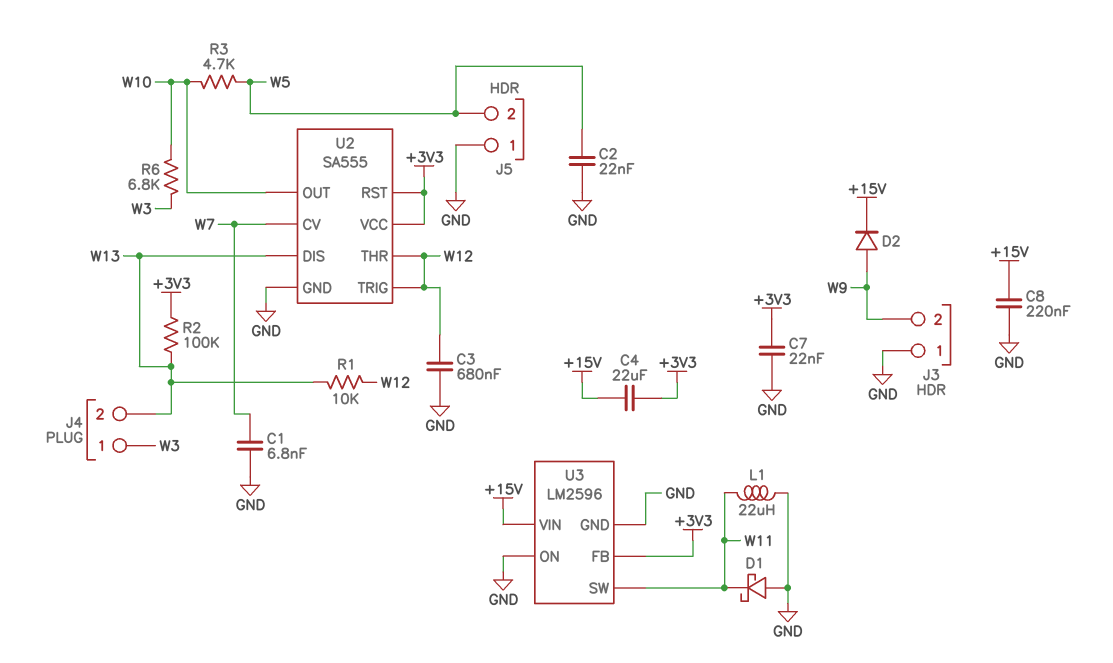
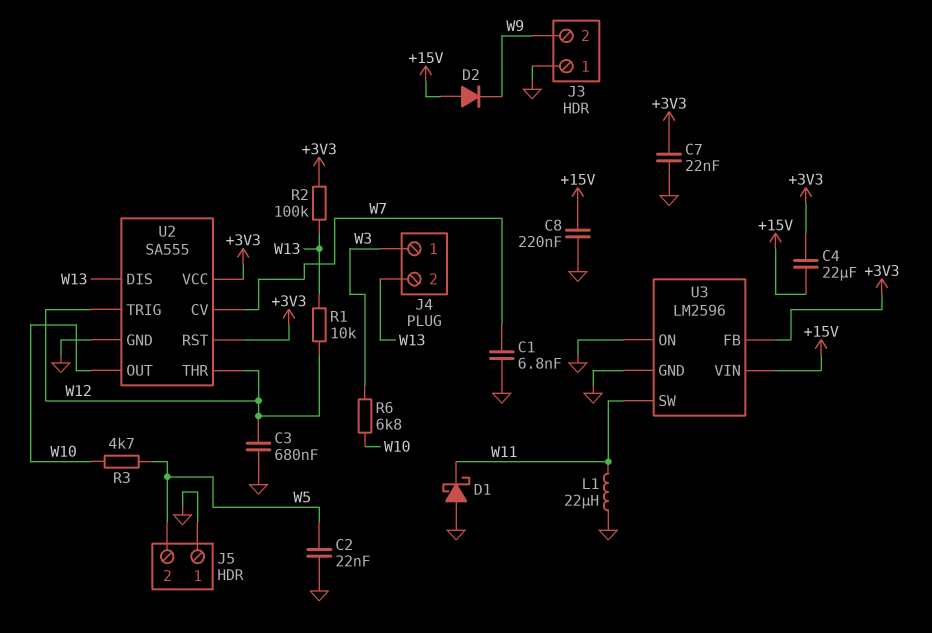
D2: diode (A W9, K +15V) -> diode (A +15V, K W9)

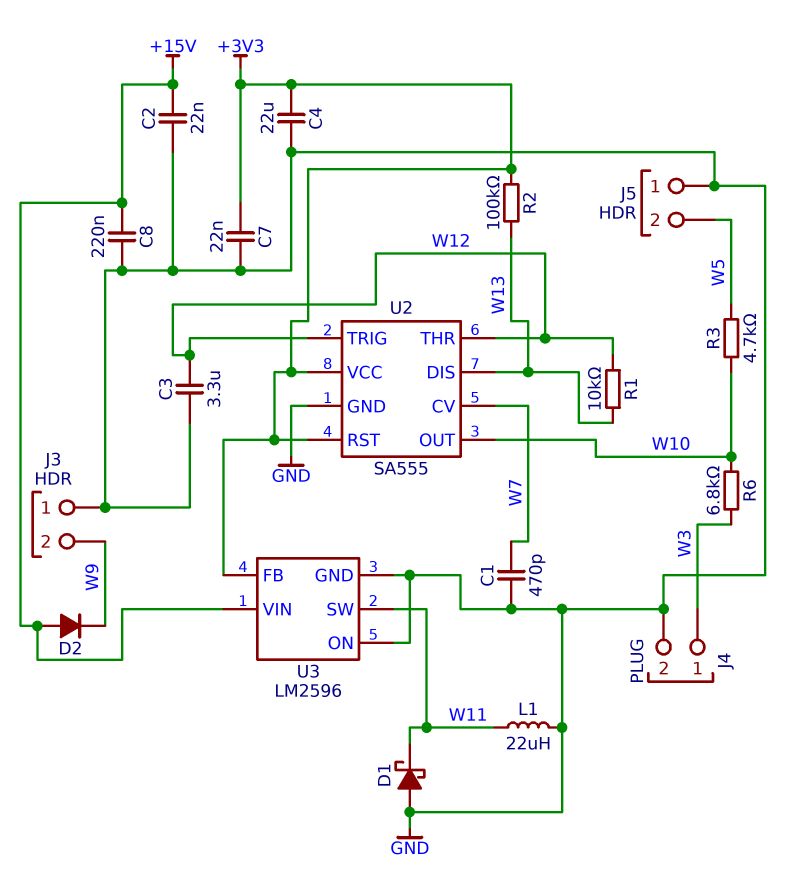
C1: 6.8nF (GND, W7) -> 470pF (GND, W7)
C2: 22nF (GND, W5) -> 22nF (+15V, GND)
C3: 680nF (GND, W12) -> 3.3uF (GND, W12)
C4: 22uF (+3V3, +15V) -> 22uF (+3V3, GND)
J4 pin 2: W13 -> GND

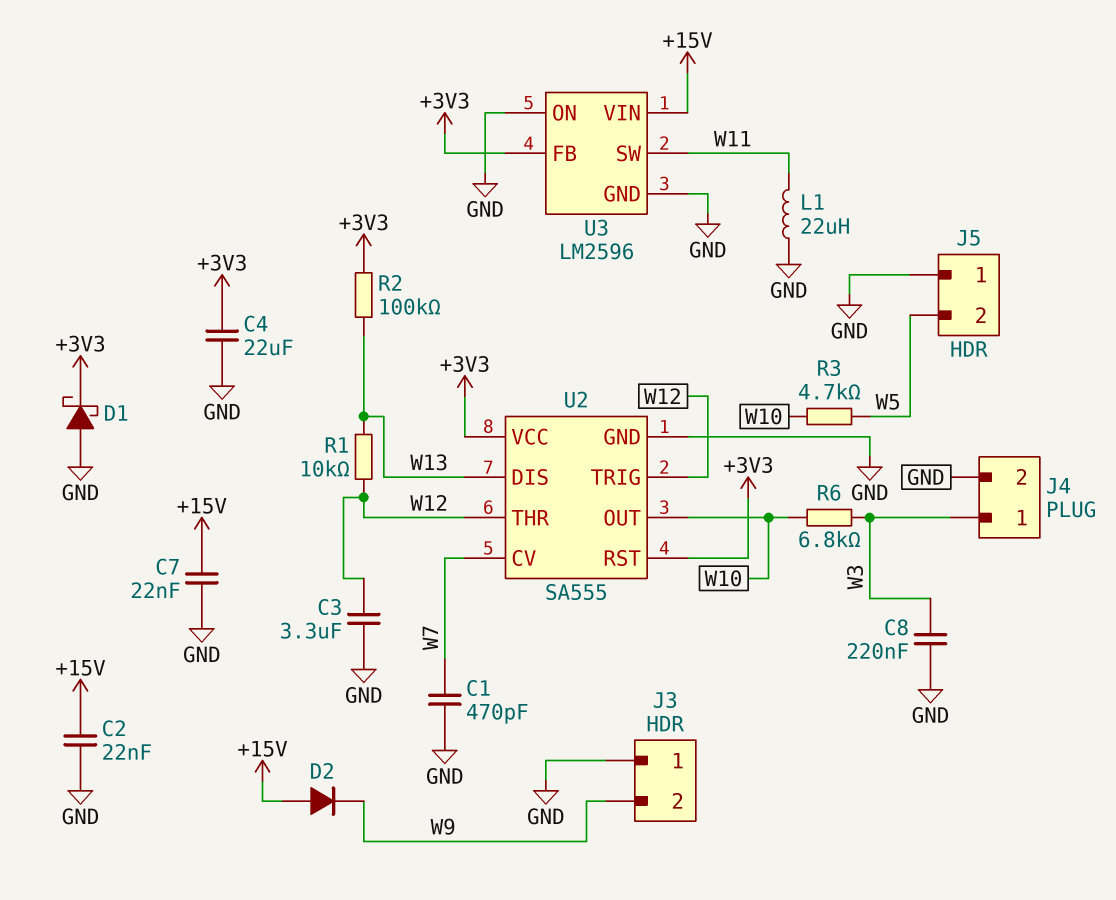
C7: 22nF (+3V3, GND) -> 22nF (+15V, GND)
C8: 220nF (+15V, GND) -> 220nF (GND, W3)
D1: schottky (A GND, K W11) -> schottky (A GND, K +3V3)

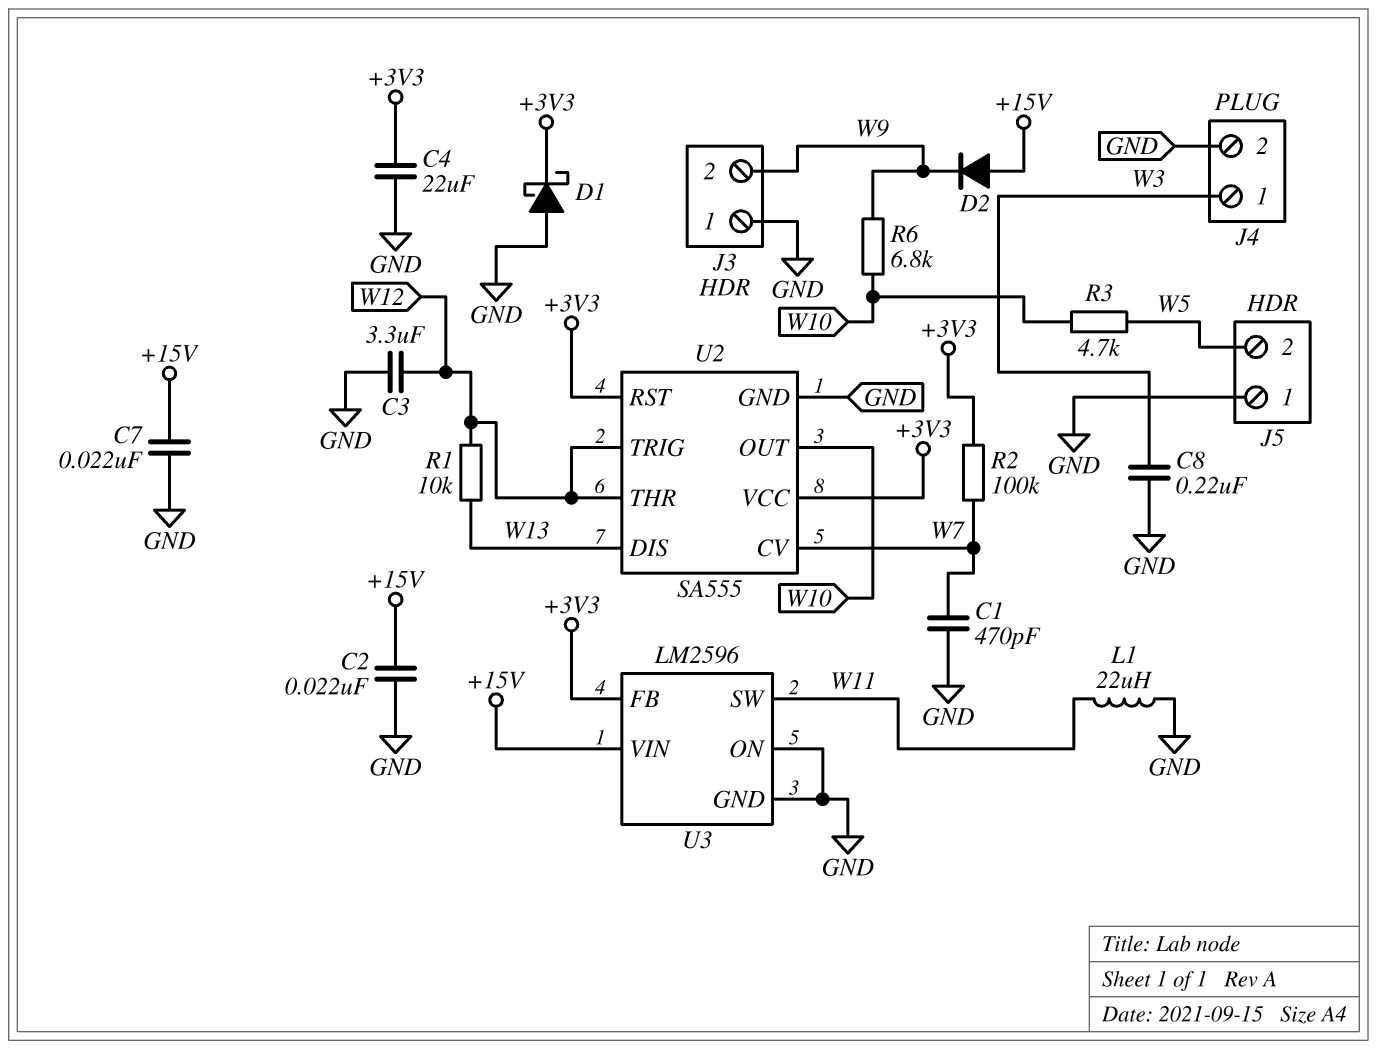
R2: 100k (+3V3, W13) -> 100k (+3V3, W7)
R6: 6.8k (W3, W10) -> 6.8k (W9, W10)

